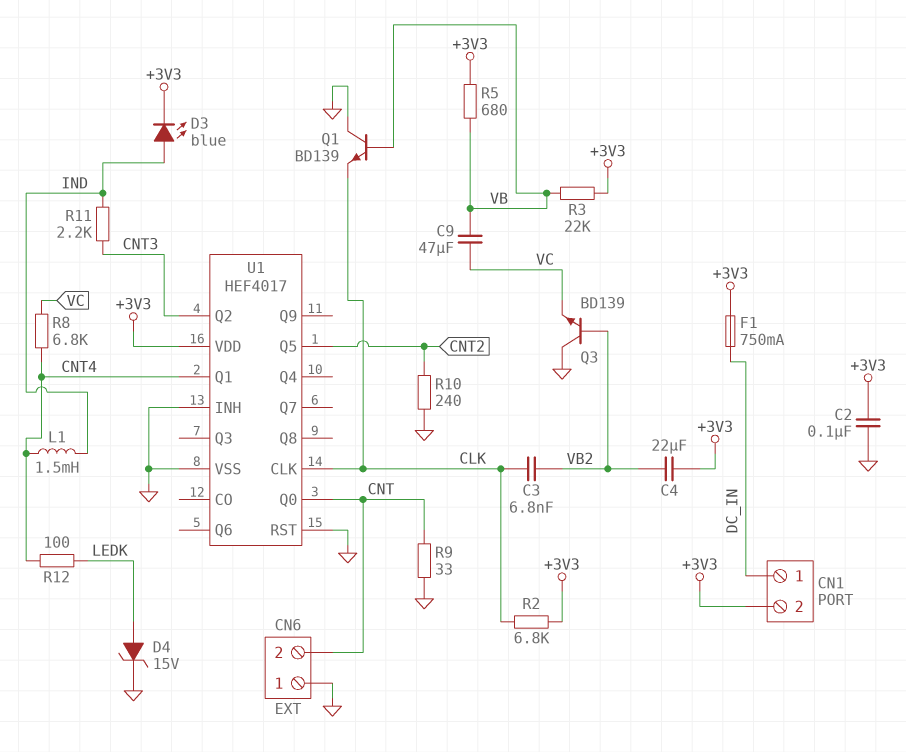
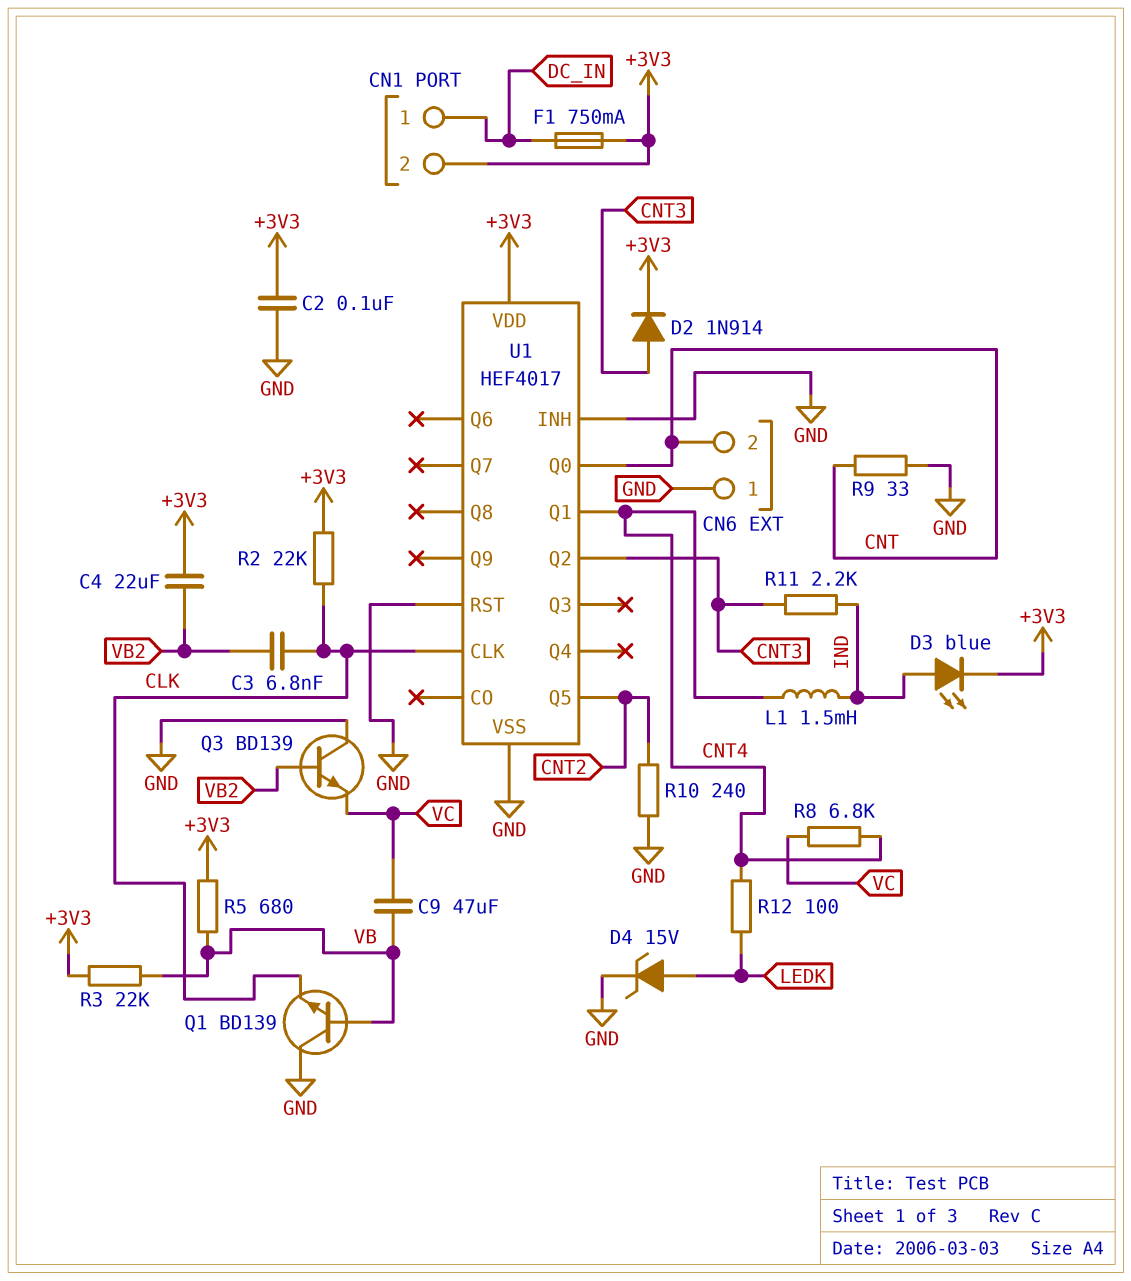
D2: none -> diode 1N914 (A CNT3, K +3V3)
R2: 6.8k (+3V3, CLK) -> 22k (+3V3, CLK)

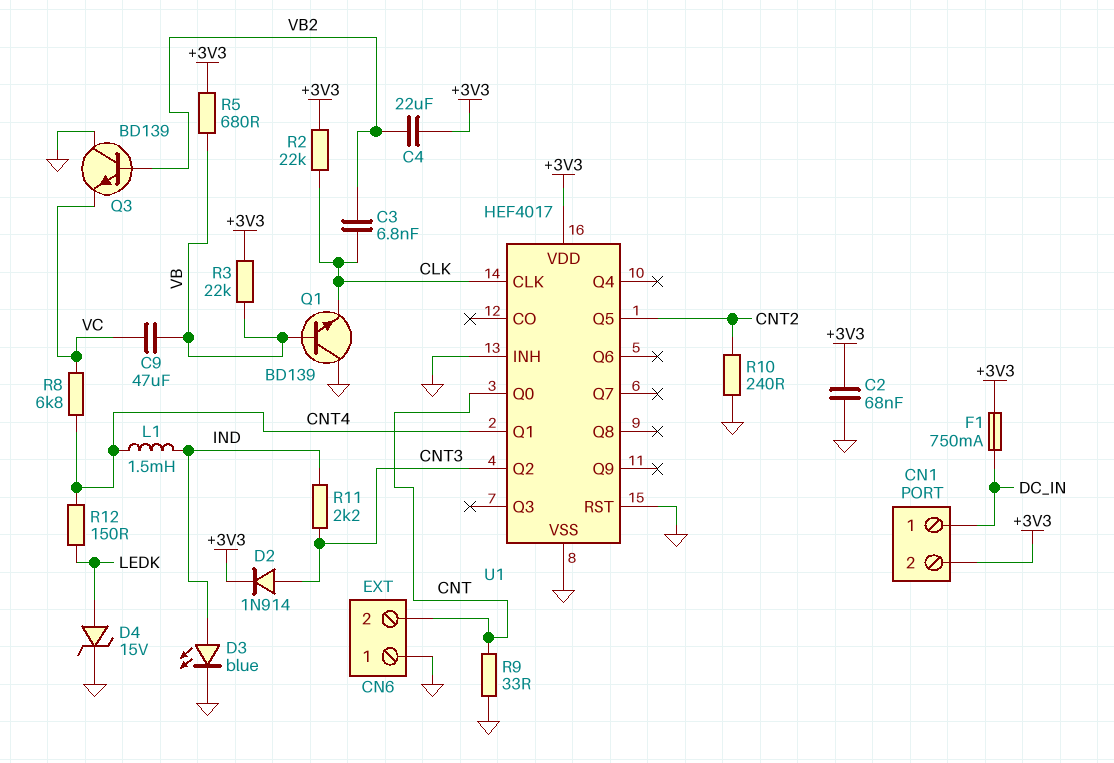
C2: 100nF (+3V3, GND) -> 68nF (+3V3, GND)
D3: LED blue (A IND, K +3V3) -> LED blue (A IND, K GND)
R12: 100 (CNT4, LEDK) -> 150 (CNT4, LEDK)

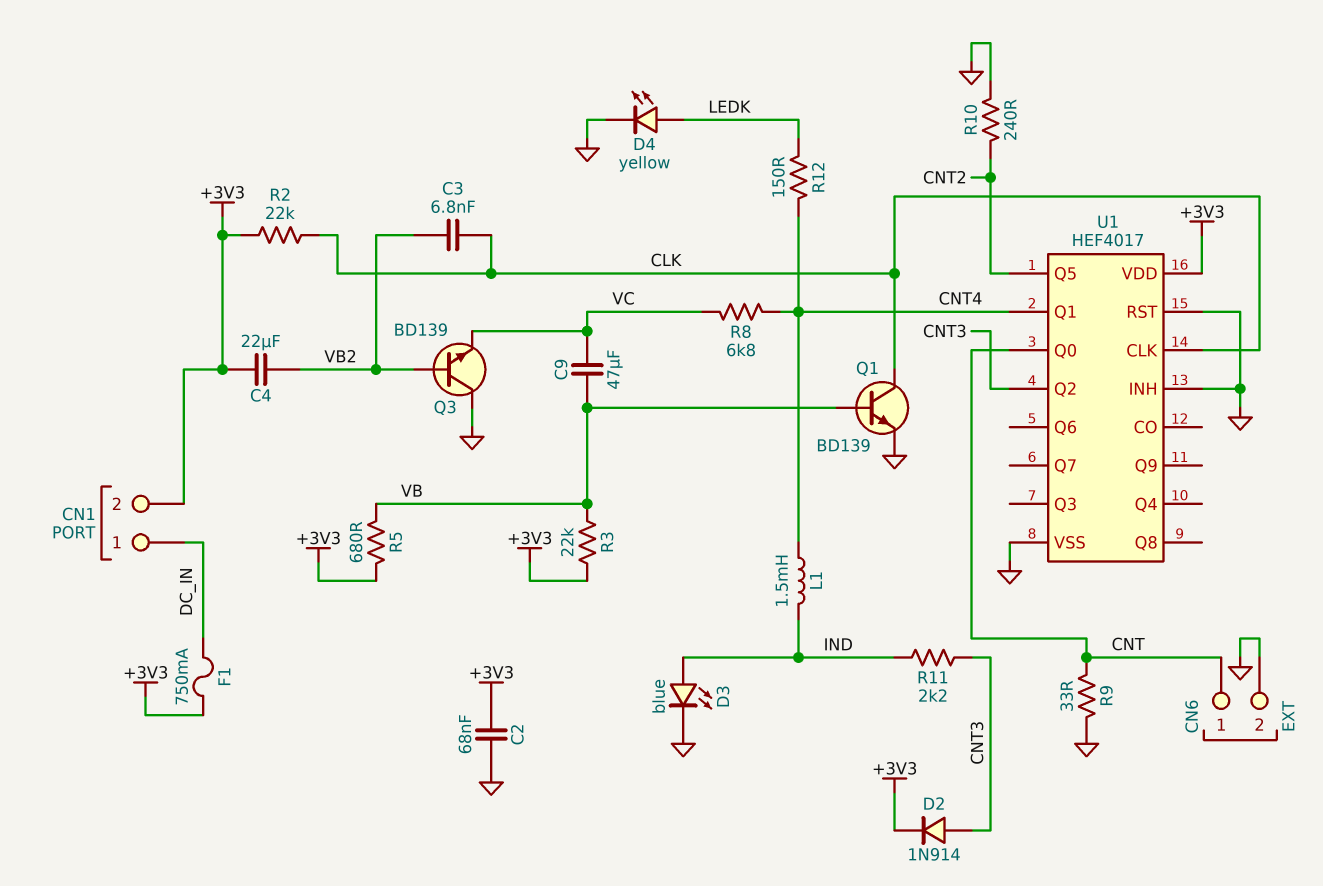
CN6 pin 1: GND -> CNT
CN6 pin 2: CNT -> GND
D4: zener 15V (A LEDK, K GND) -> LED yellow (A LEDK, K GND)
Q1: NPN BD139 (B VB, C GND, E CLK) -> NPN BD139 (B VB, C CLK, E GND)

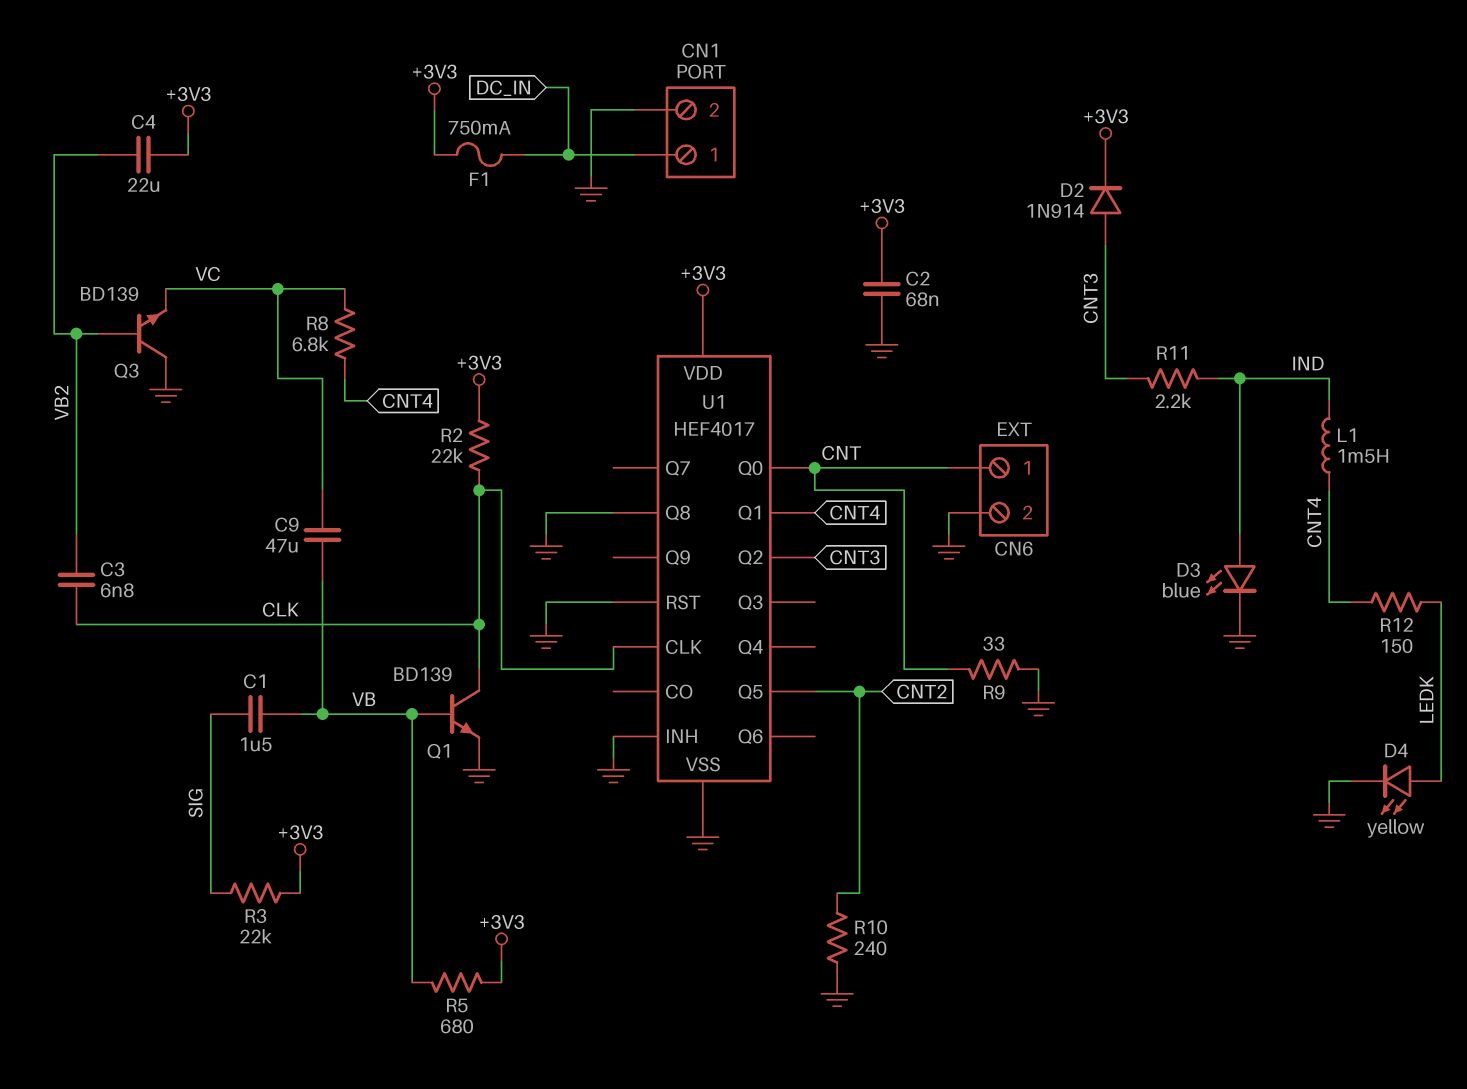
C1: none -> 1.5uF (SIG, VB)
CN1 pin 2: +3V3 -> GND
R3: 22k (+3V3, VB) -> 22k (+3V3, SIG)
U1 pin Q8: none -> GND

